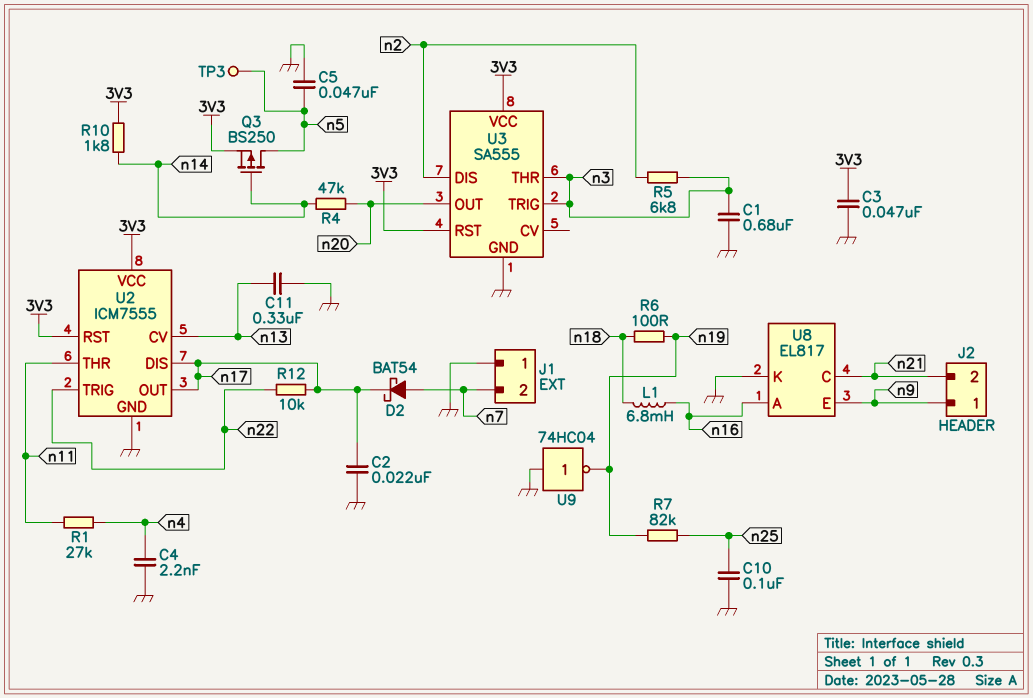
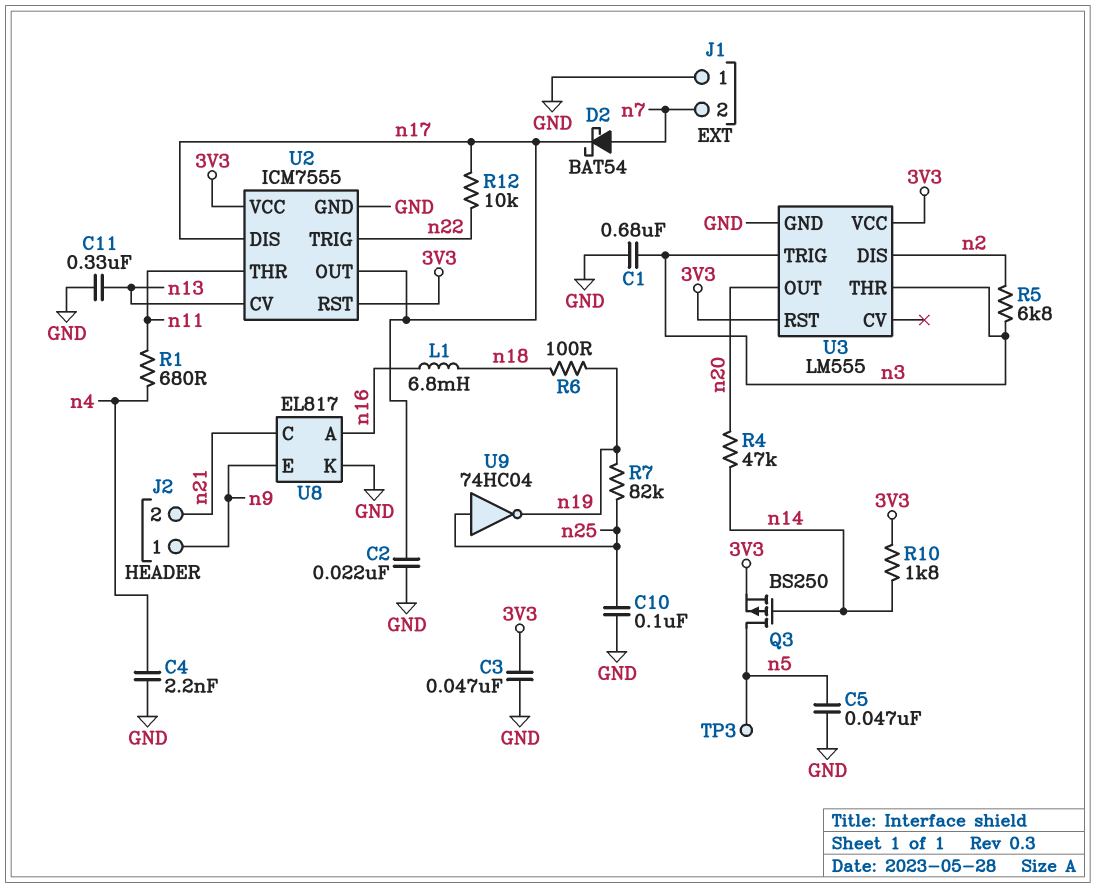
R1: 27k (n4, n11) -> 680 (n4, n11)
U3: SA555 -> LM555
U9: NOT 74HC04 (in GND, out n19) -> NOT 74HC04 (in n25, out n19)

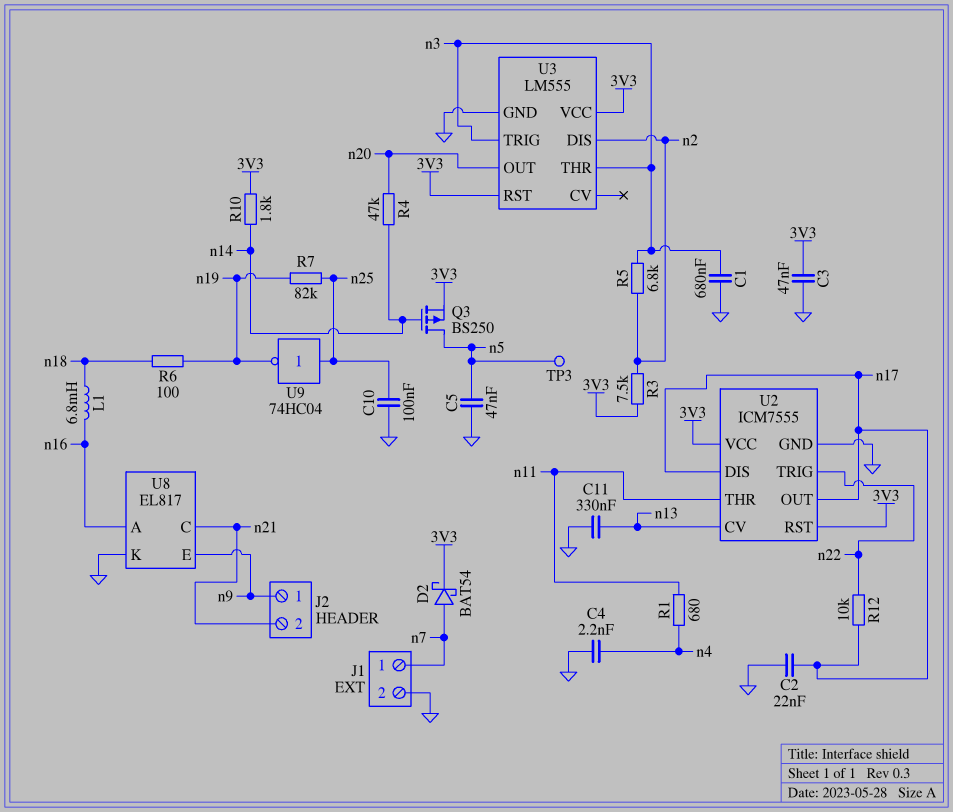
D2: schottky BAT54 (A n7, K n17) -> schottky BAT54 (A n7, K 3V3)
J1 pin 1: GND -> n7
J1 pin 2: n7 -> GND
R3: none -> 7.5k (3V3, n2)

